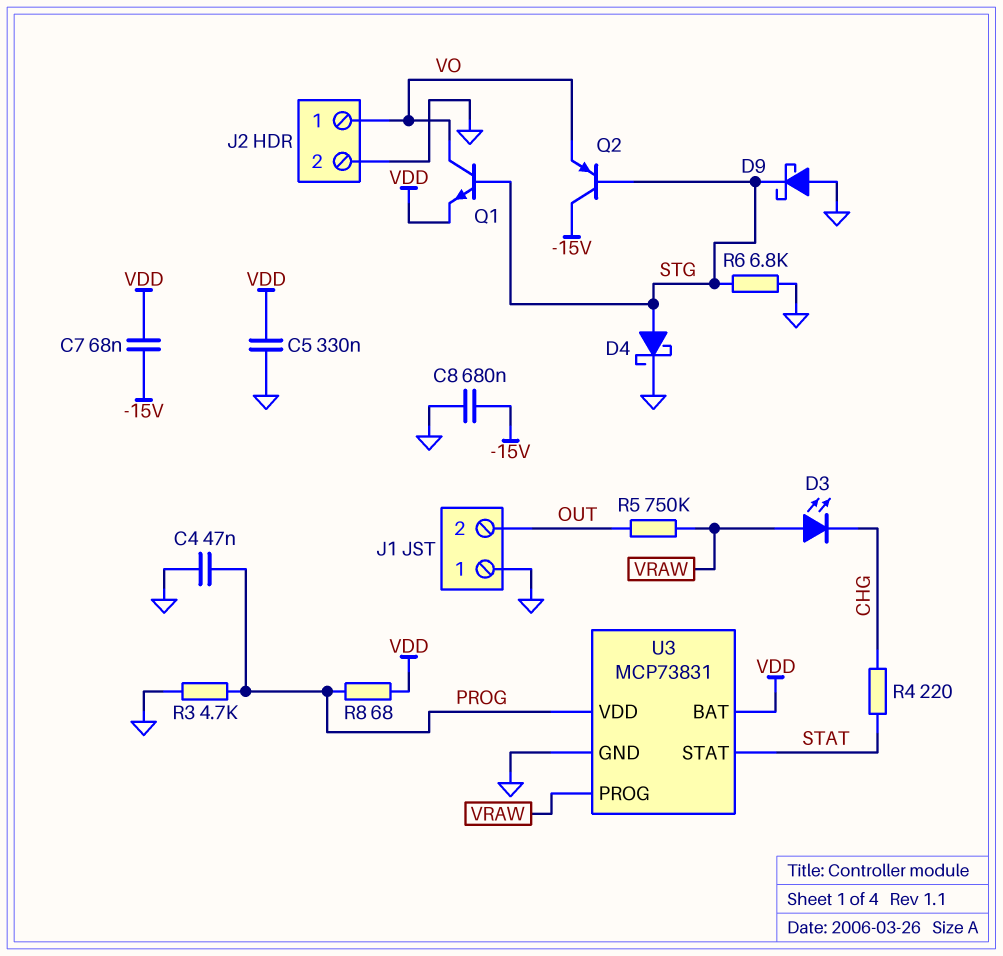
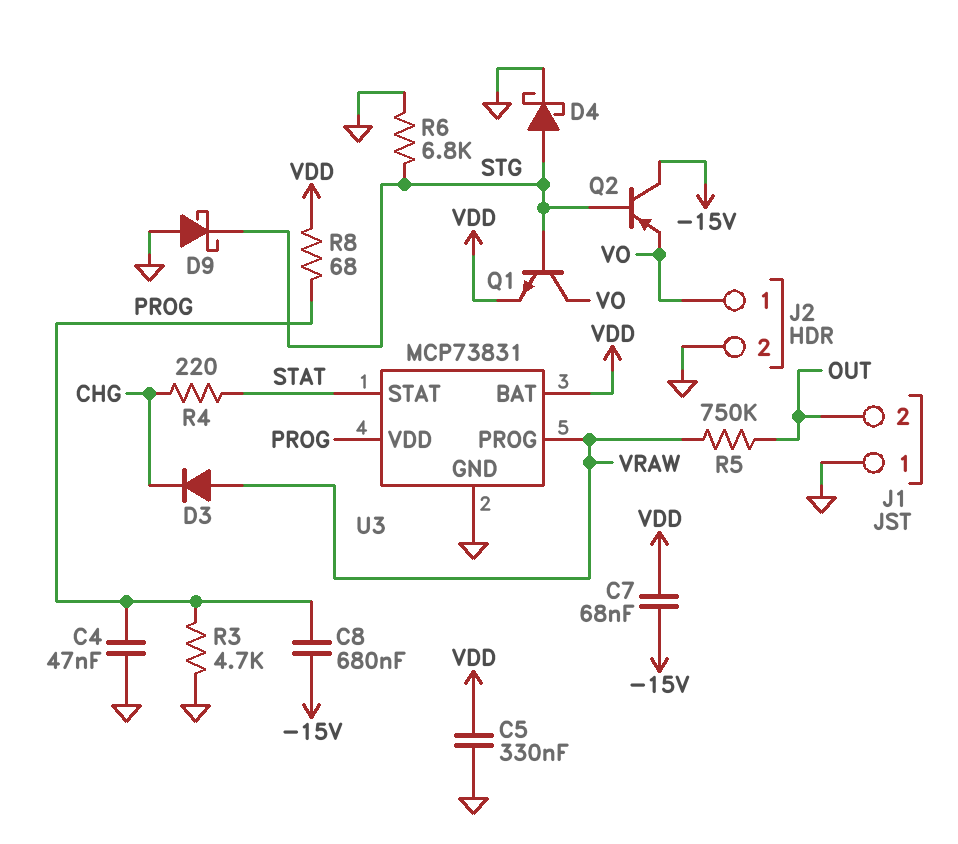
C8: 680nF (-15V, GND) -> 680nF (-15V, PROG)
D3: LED (A VRAW, K CHG) -> diode (A VRAW, K CHG)

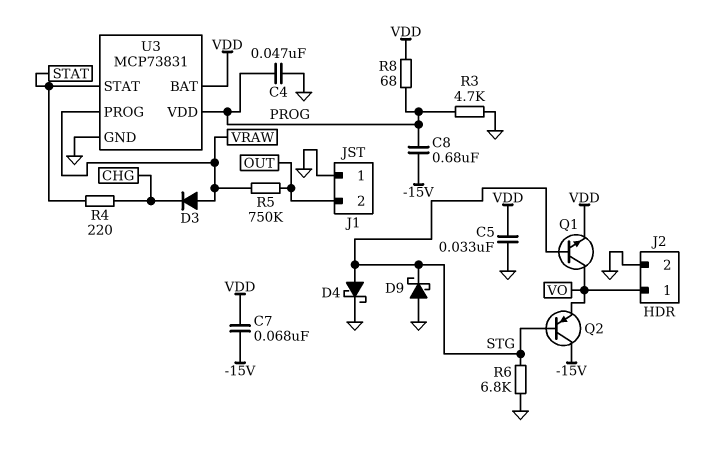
C5: 330nF (GND, VDD) -> 33nF (GND, VDD)

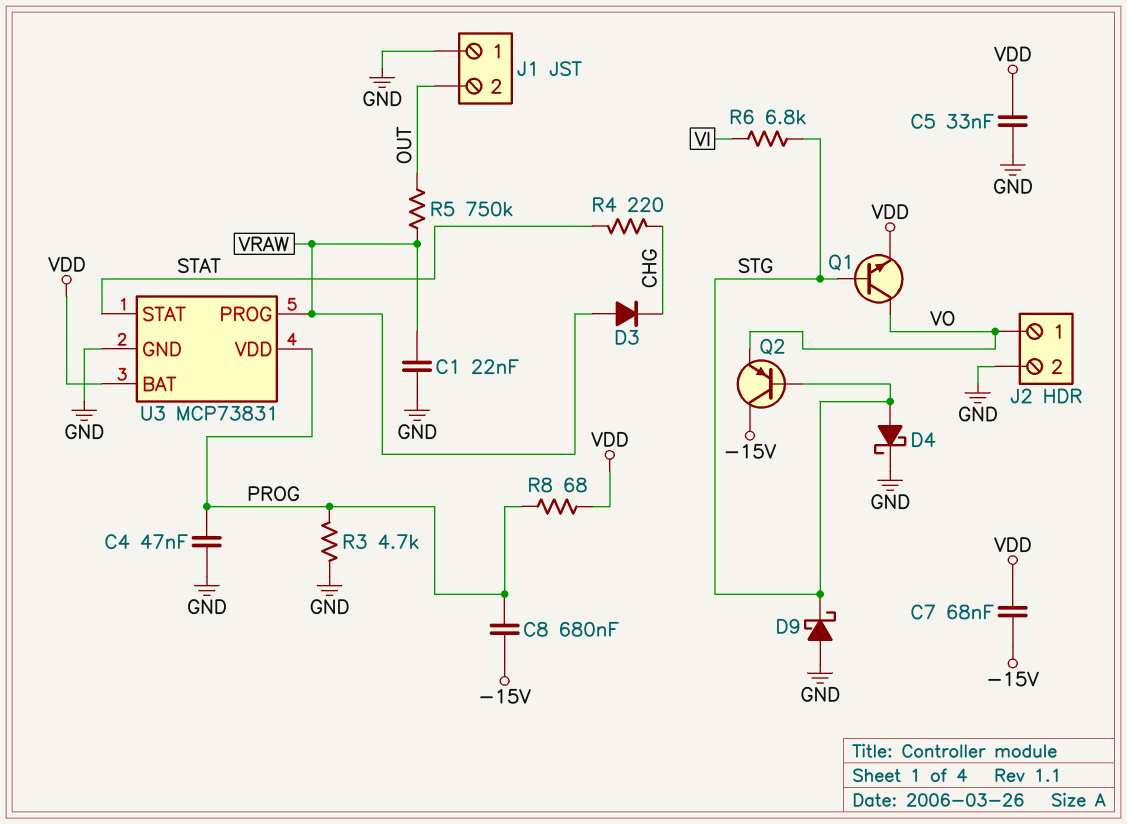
C1: none -> 22nF (GND, VRAW)
R6: 6.8k (GND, STG) -> 6.8k (STG, VI)

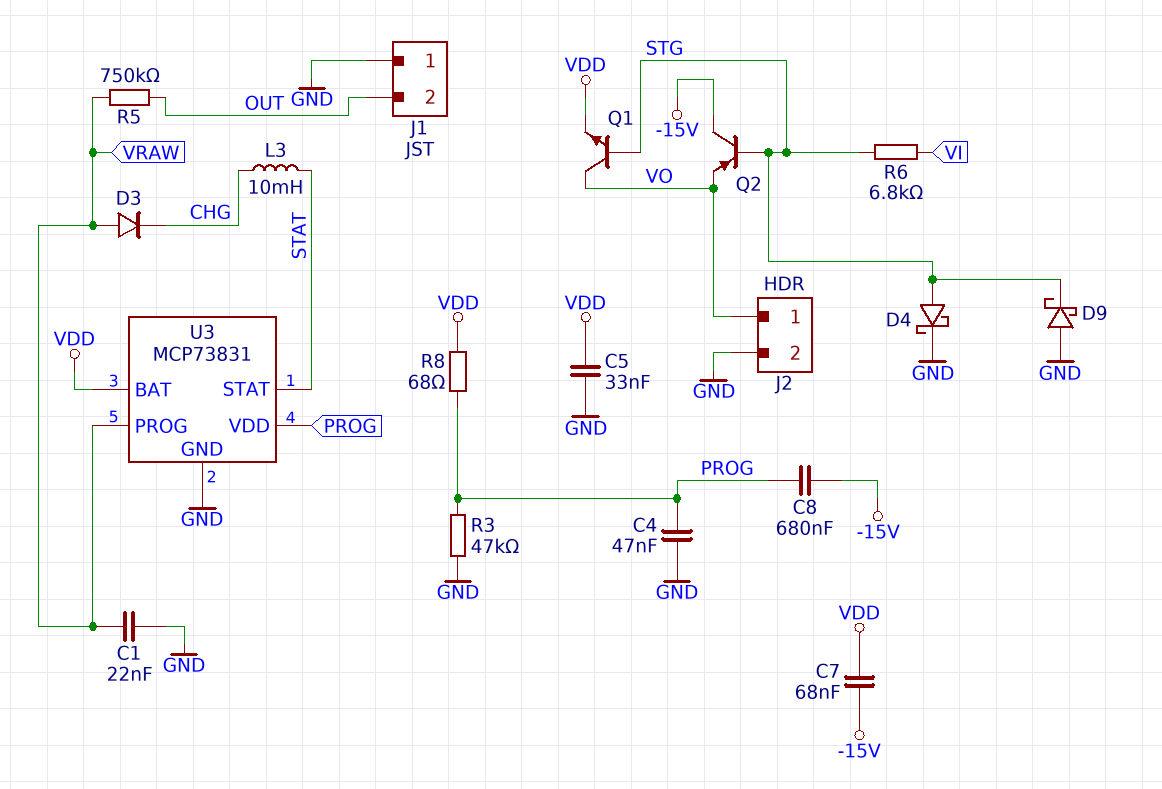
L3: none -> 10mH (CHG, STAT)
R3: 4.7k (GND, PROG) -> 47k (GND, PROG)
R4: 220 (CHG, STAT) -> none

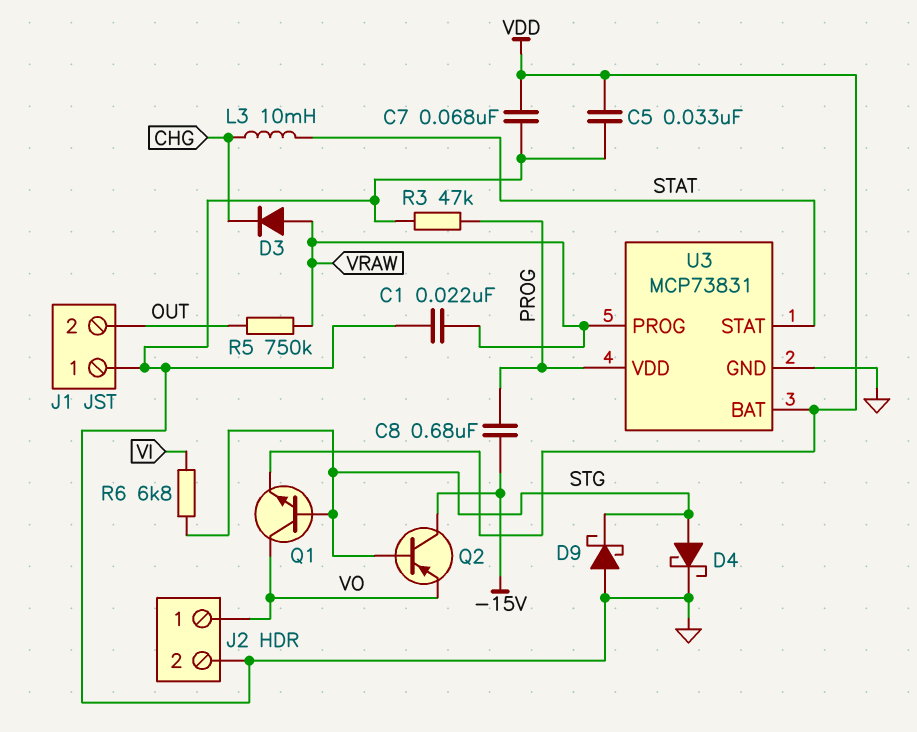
C4: 47nF (GND, PROG) -> none
C7: 68nF (-15V, VDD) -> 68nF (GND, VDD)
R8: 68 (PROG, VDD) -> none

